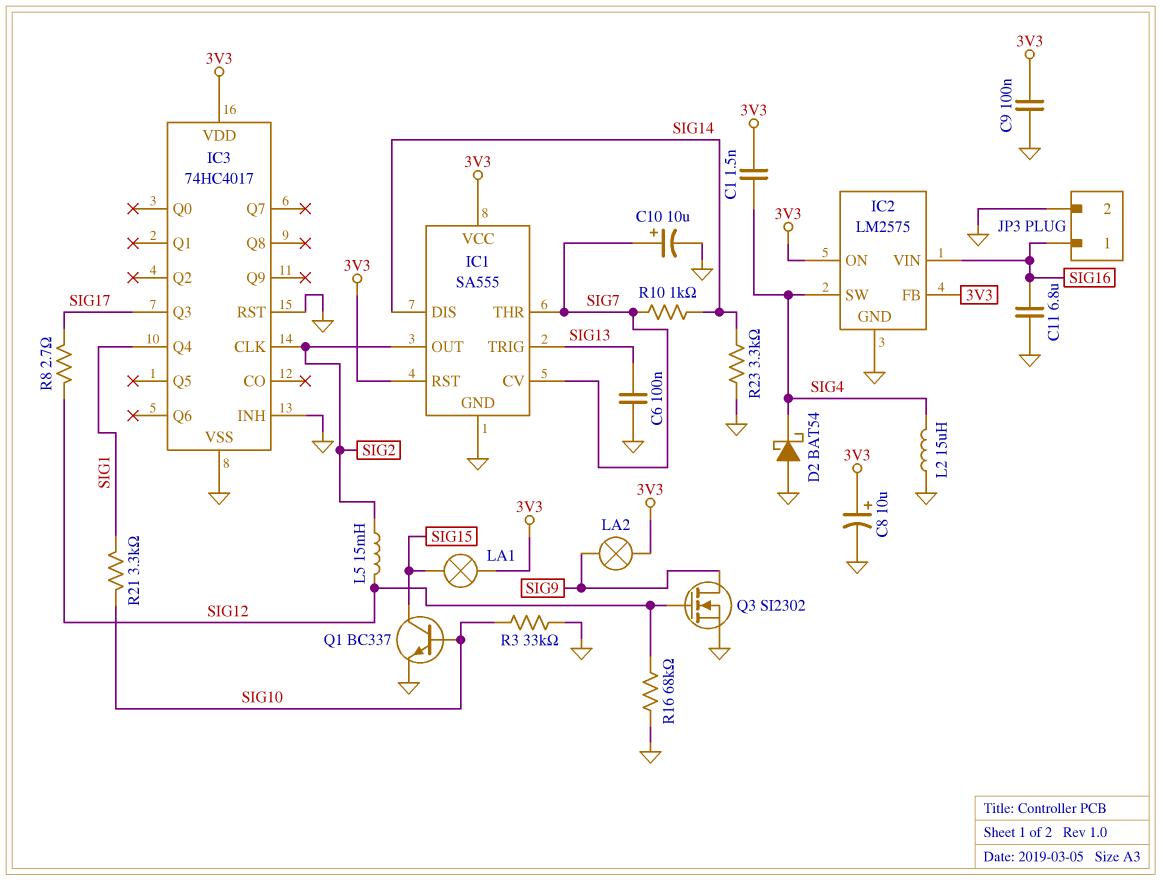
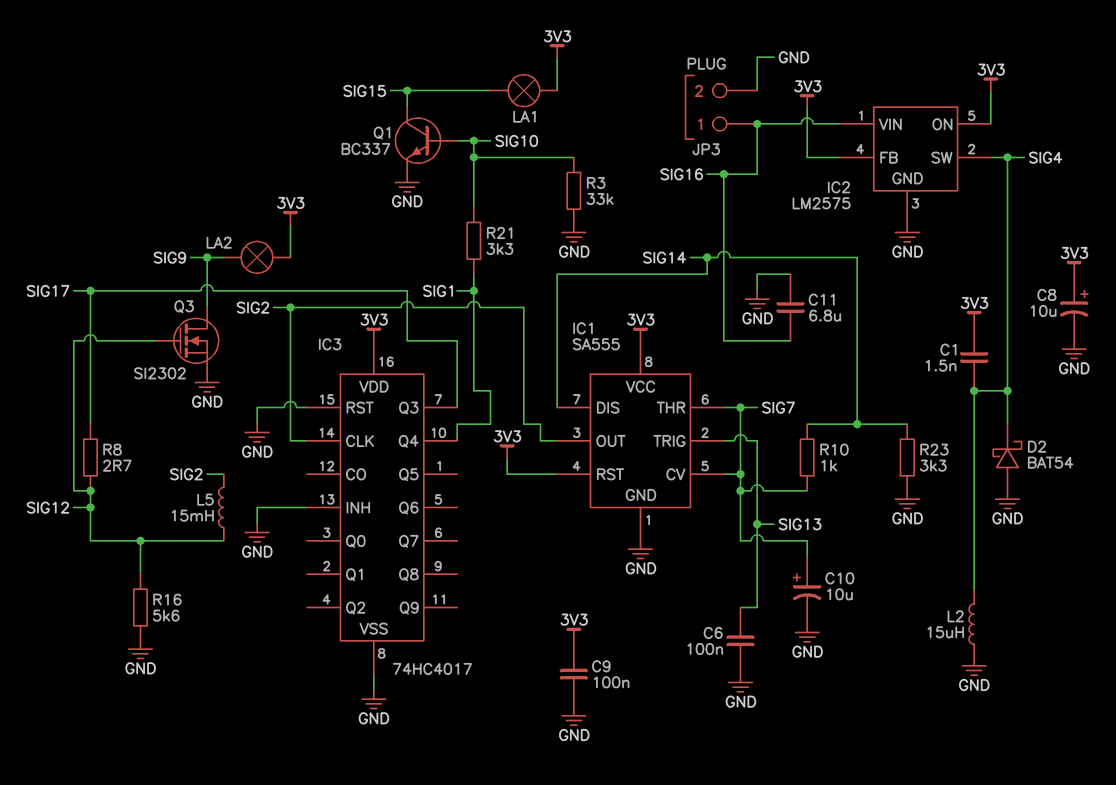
R16: 68k (GND, SIG12) -> 5.6k (GND, SIG12)

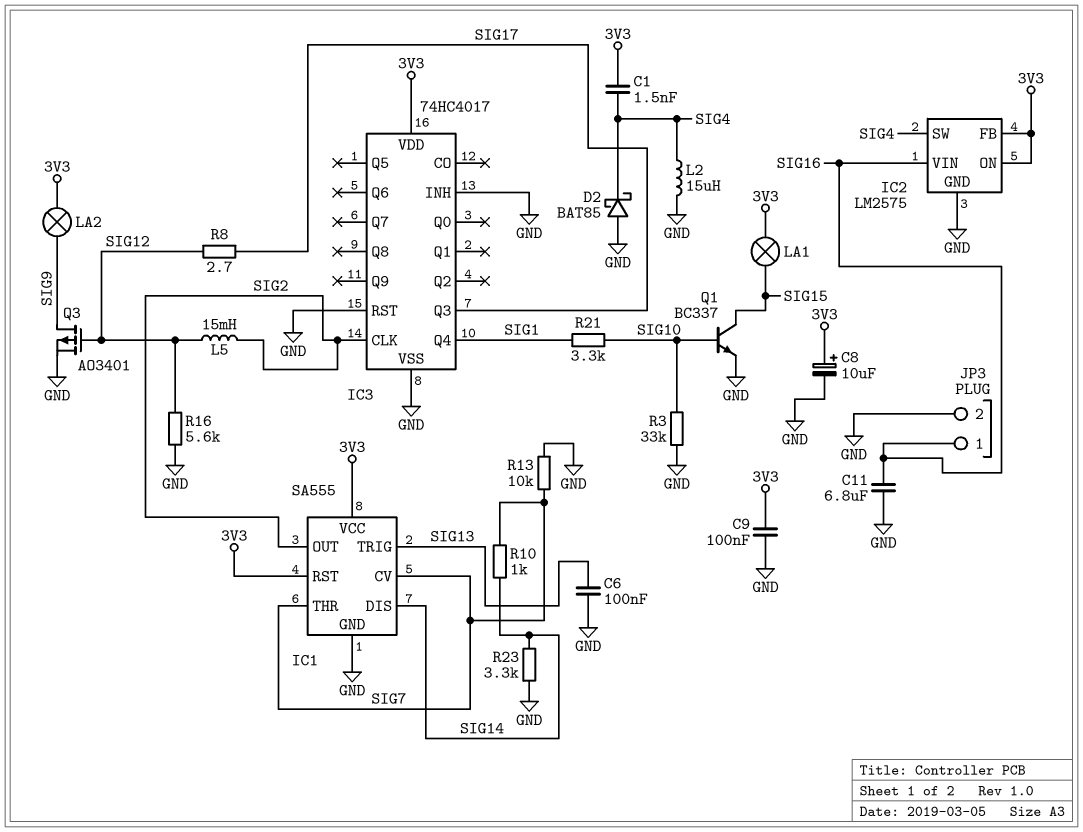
C10: 10uF (plus SIG7, minus GND) -> none
D2: schottky BAT54 (A GND, K SIG4) -> schottky BAT85 (A GND, K SIG4)
Q3: NMOS SI2302 (G SIG12, D SIG9, S GND) -> PMOS AO3401 (G SIG12, D SIG9, S GND)
R13: none -> 10k (GND, SIG7)

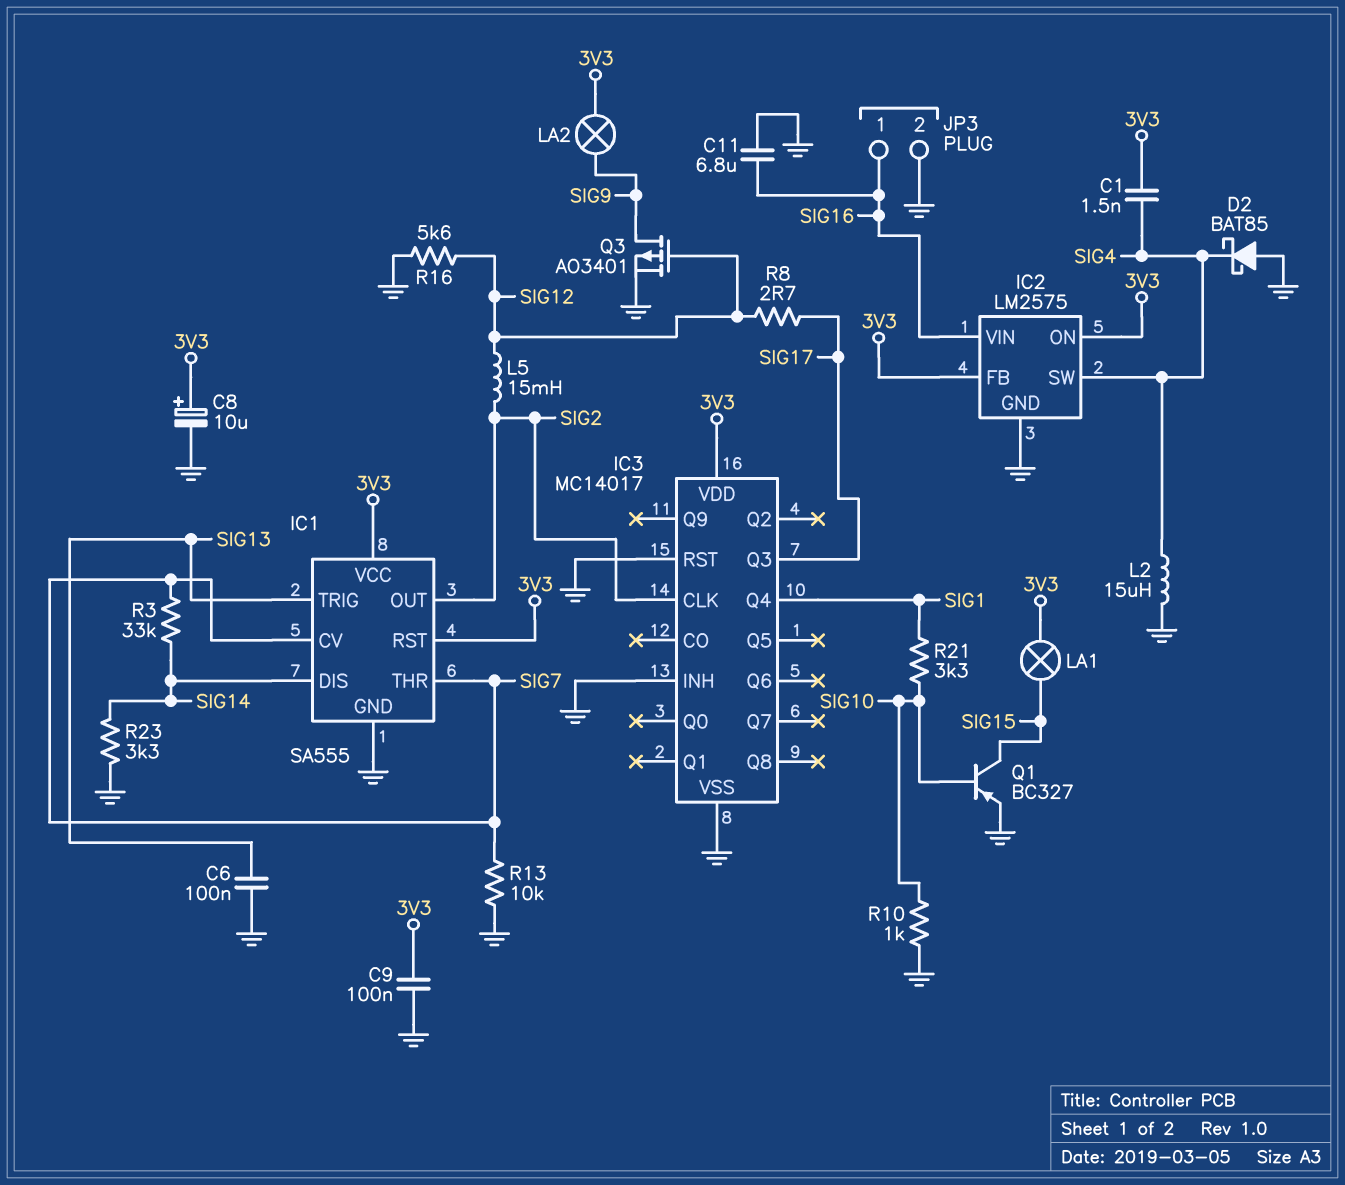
IC3: 74HC4017 -> MC14017
Q1: NPN BC337 (B SIG10, C SIG15, E GND) -> PNP BC327 (B SIG10, C SIG15, E GND)
R3: 33k (GND, SIG10) -> 33k (SIG7, SIG14)
R10: 1k (SIG7, SIG14) -> 1k (GND, SIG10)

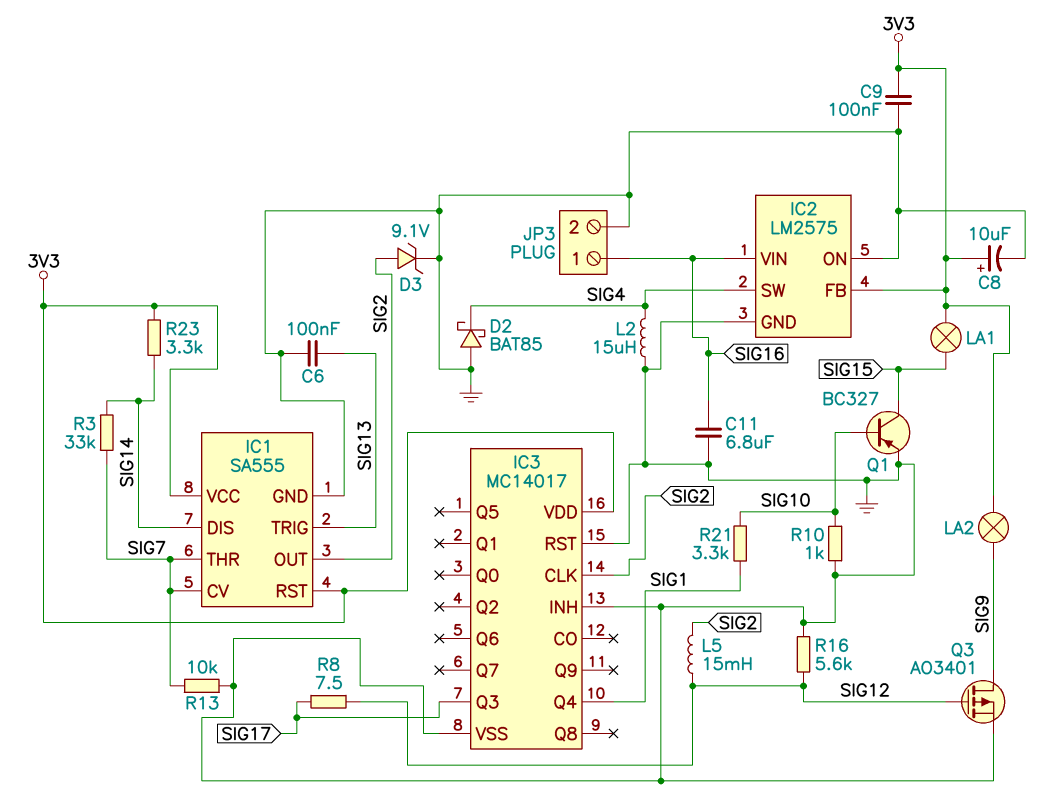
C1: 1.5nF (3V3, SIG4) -> none
D3: none -> zener 9.1V (A SIG2, K GND)
IC2 pin ON: 3V3 -> GND
R8: 2.7 (SIG12, SIG17) -> 7.5 (SIG12, SIG17)
R23: 3.3k (GND, SIG14) -> 3.3k (3V3, SIG14)

